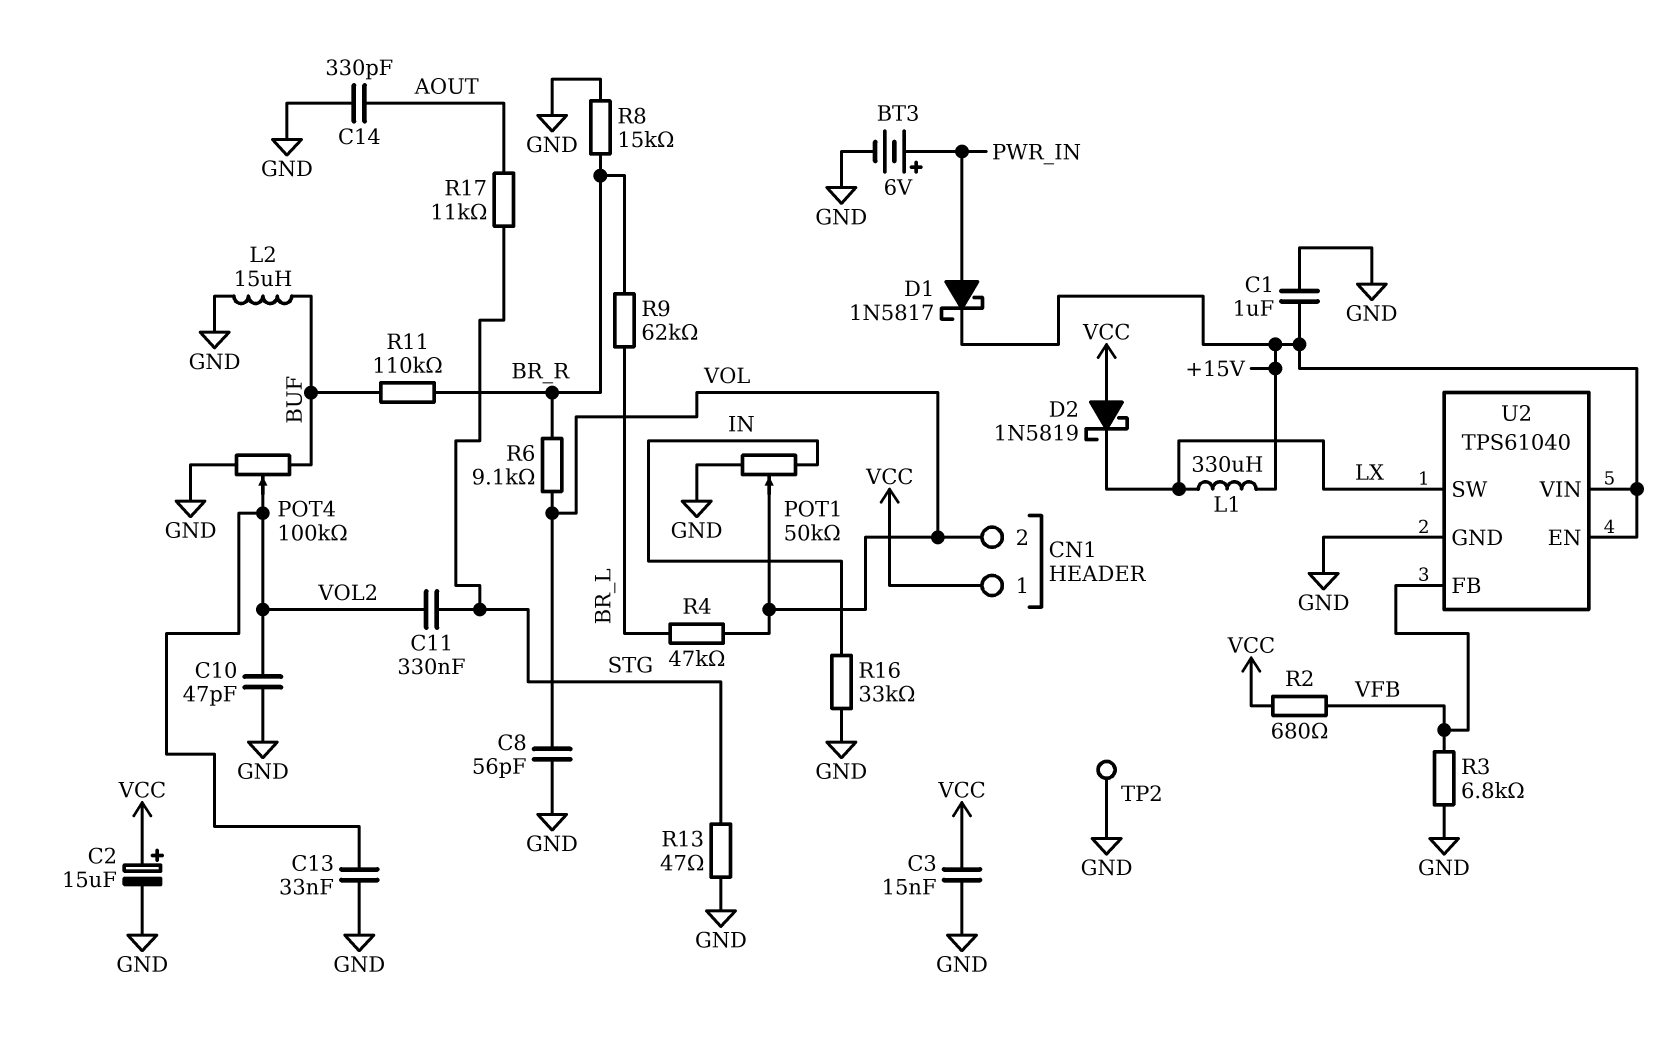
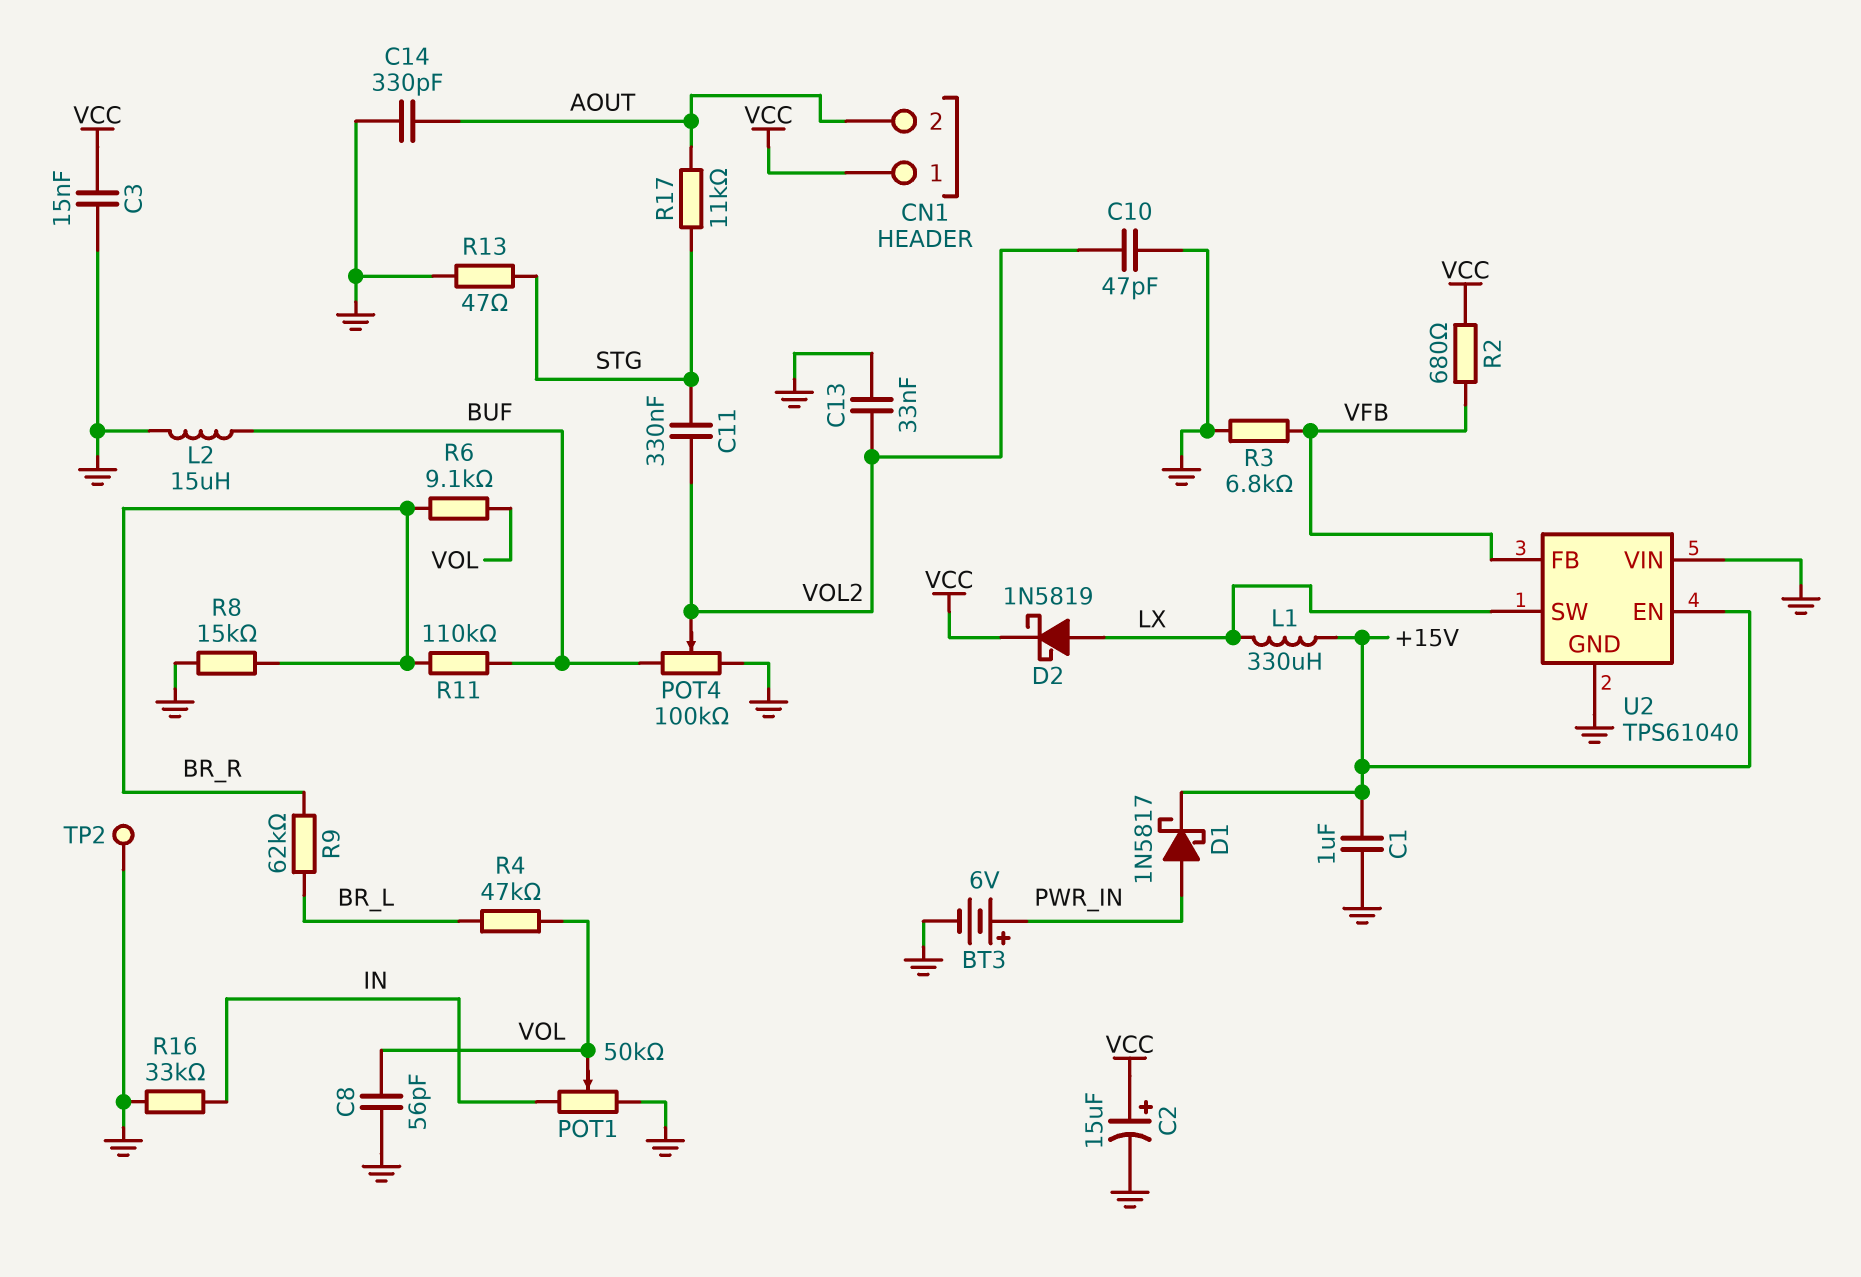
CN1 pin 2: VOL -> AOUT
D2: schottky 1N5819 (A VCC, K LX) -> schottky 1N5819 (A LX, K VCC)
U2 pin VIN: +15V -> GND

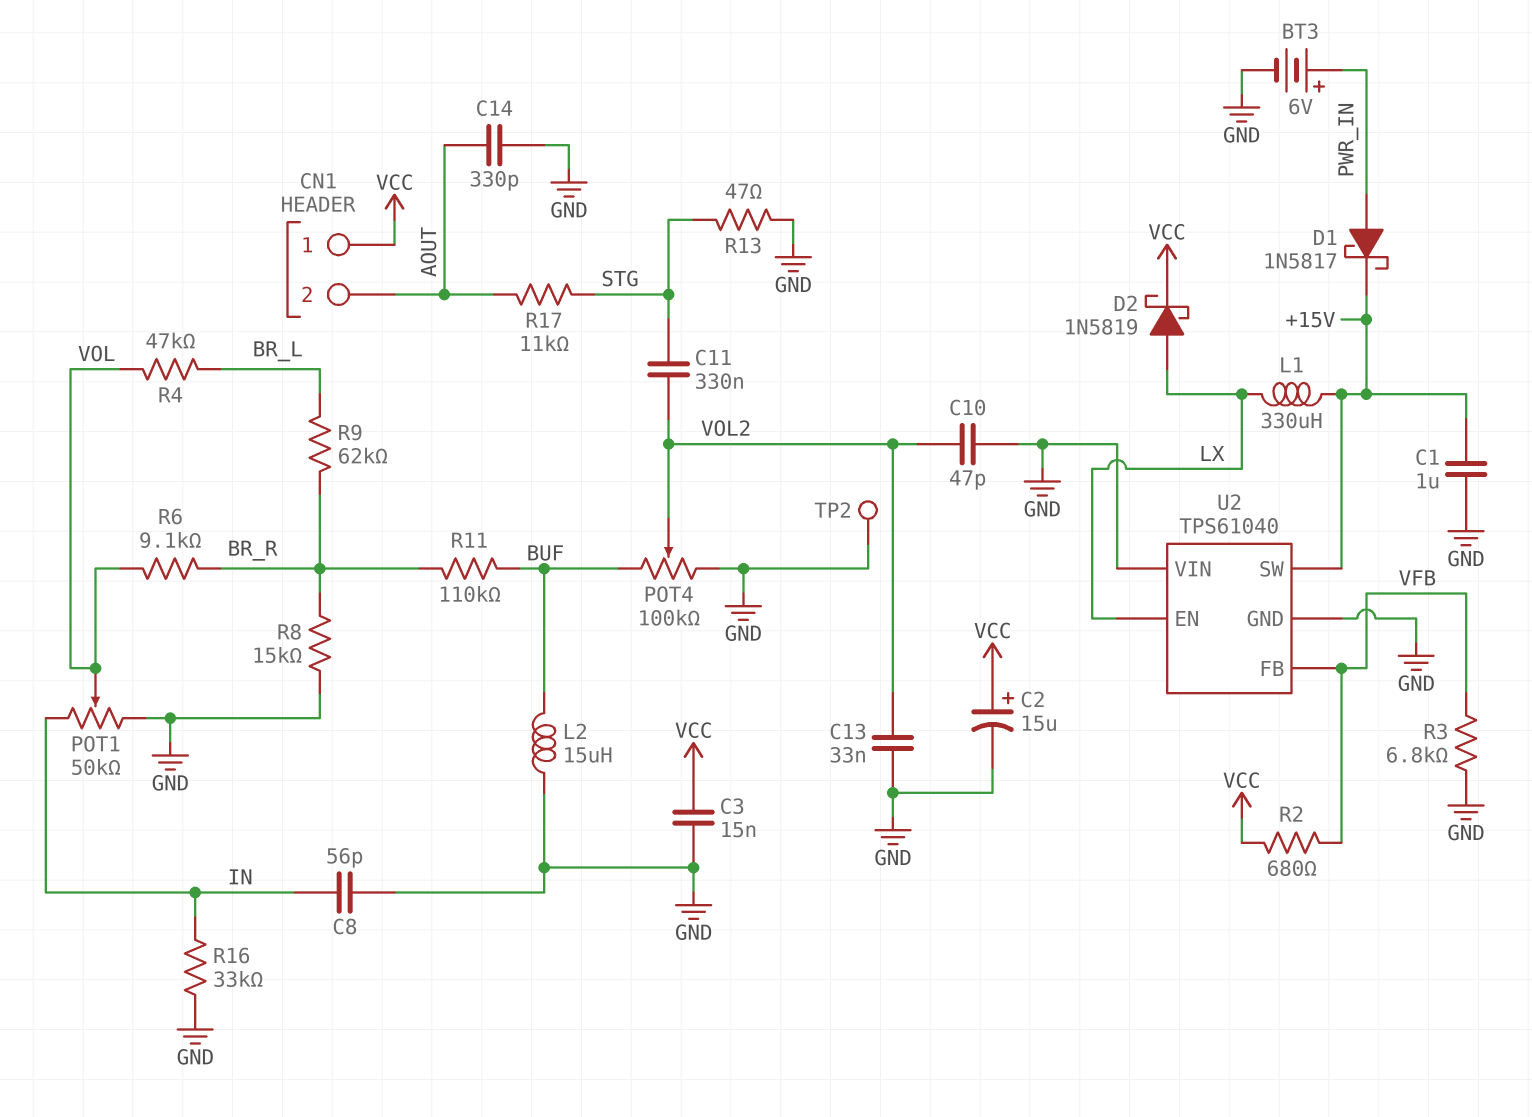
C8: 56pF (GND, VOL) -> 56pF (GND, IN)
U2 pin EN: +15V -> LX
U2 pin SW: LX -> +15V

